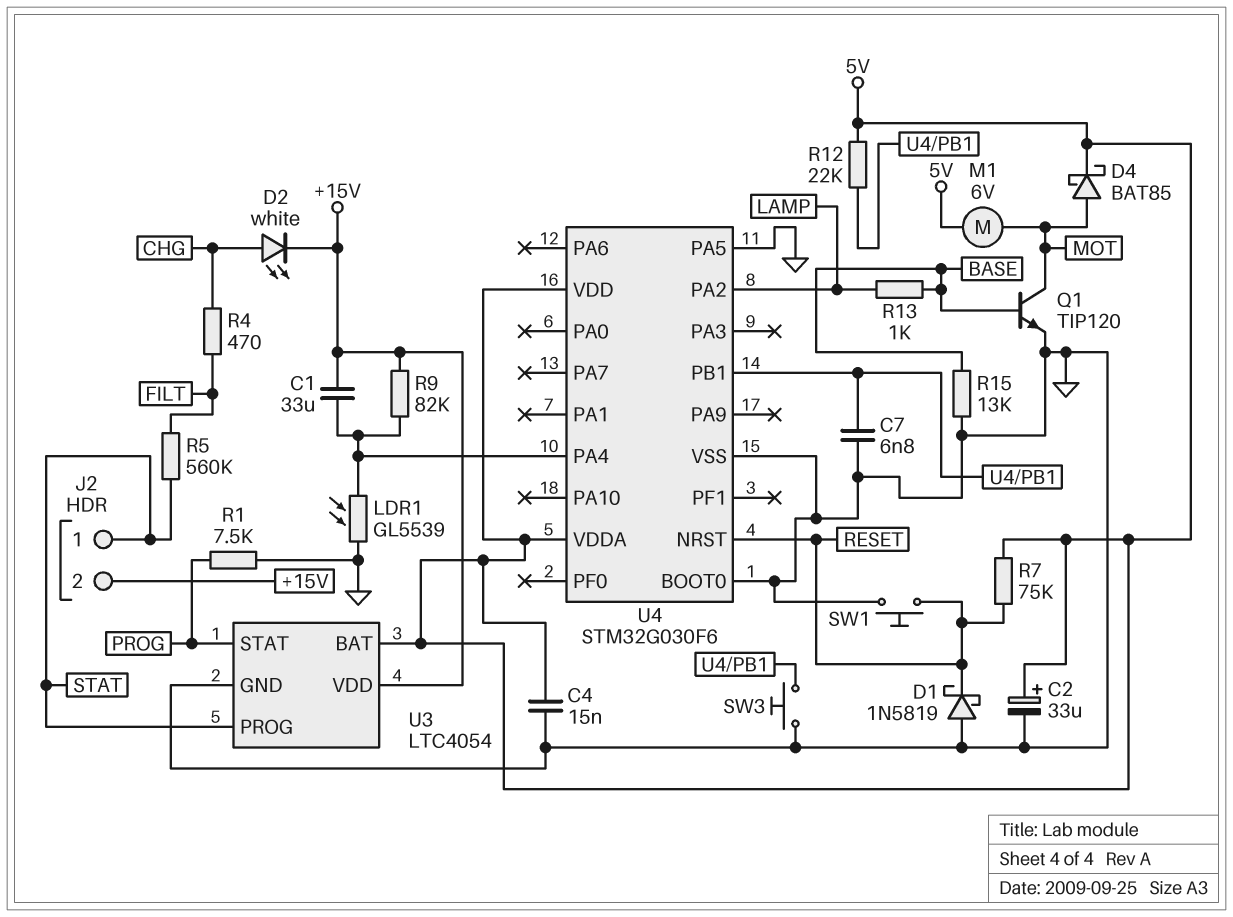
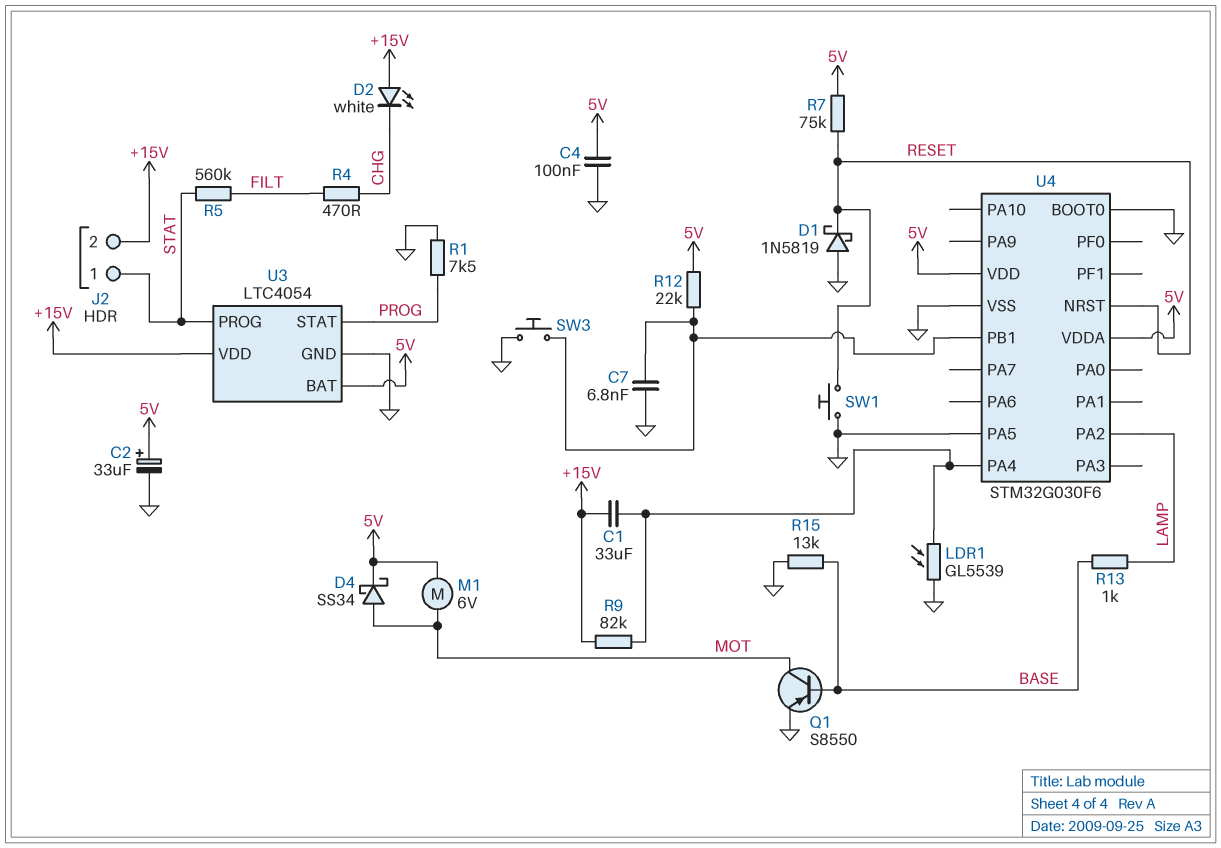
C4: 15nF (5V, GND) -> 100nF (5V, GND)
D2: LED white (A CHG, K +15V) -> LED white (A +15V, K CHG)
D4: schottky BAT85 (A MOT, K 5V) -> schottky SS34 (A MOT, K 5V)
Q1: NPN TIP120 (B BASE, C MOT, E GND) -> PNP S8550 (B BASE, C MOT, E GND)

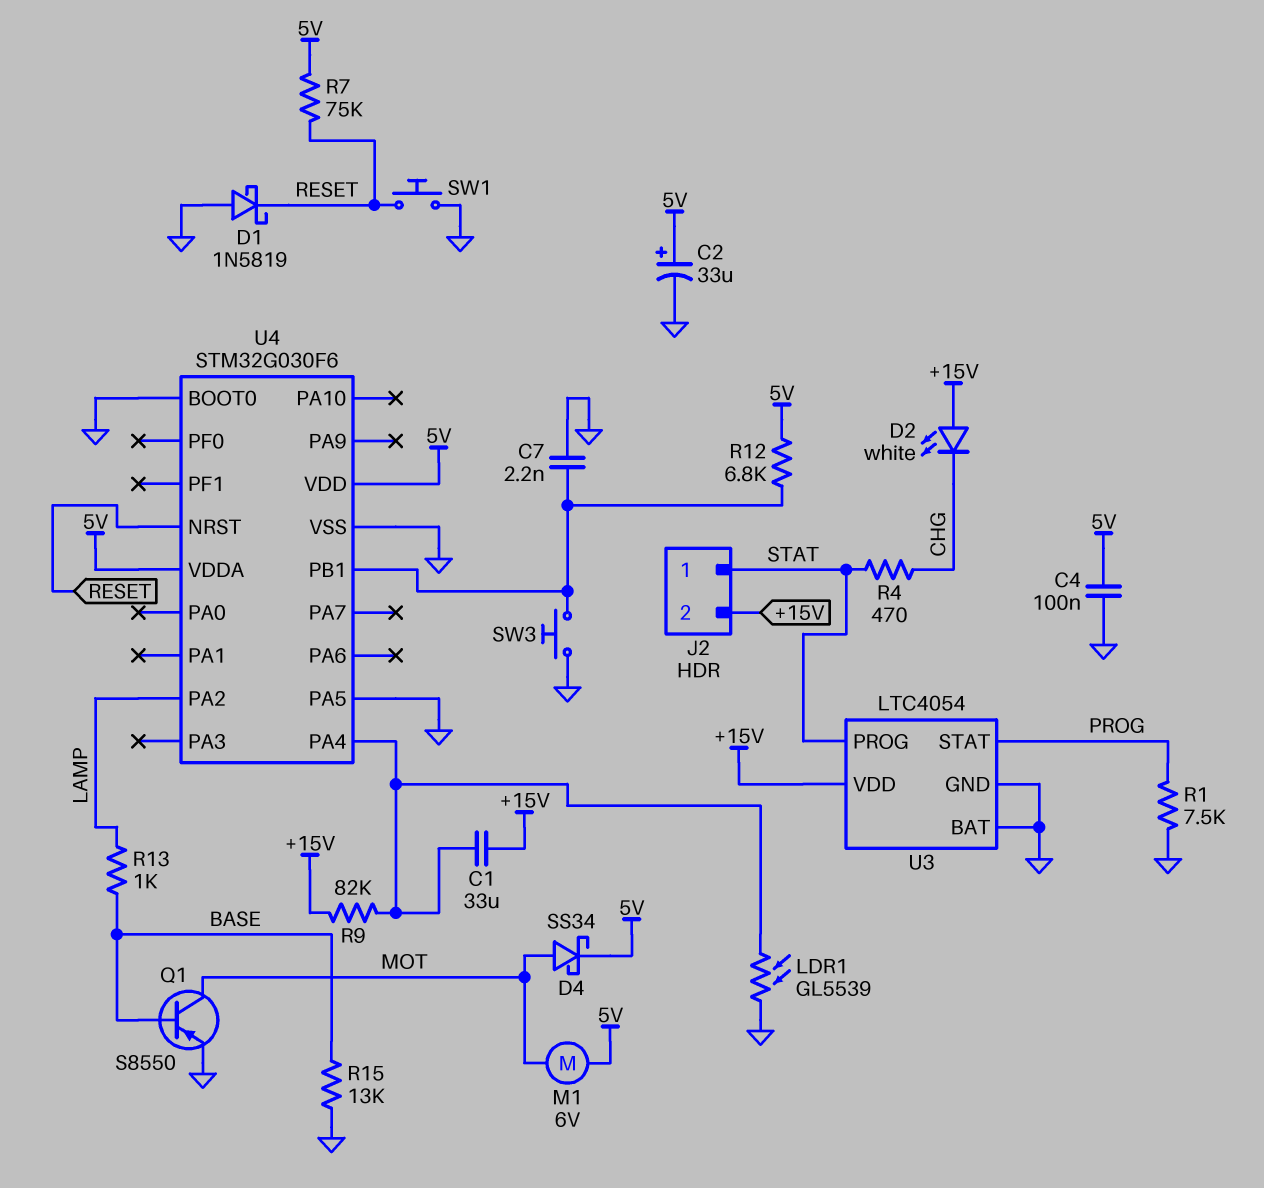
C7: 6.8nF (GND, U4/PB1) -> 2.2nF (GND, U4/PB1)
R4: 470 (CHG, FILT) -> 470 (CHG, STAT)
R5: 560k (FILT, STAT) -> none
R12: 22k (5V, U4/PB1) -> 6.8k (5V, U4/PB1)
U3 pin BAT: 5V -> GND

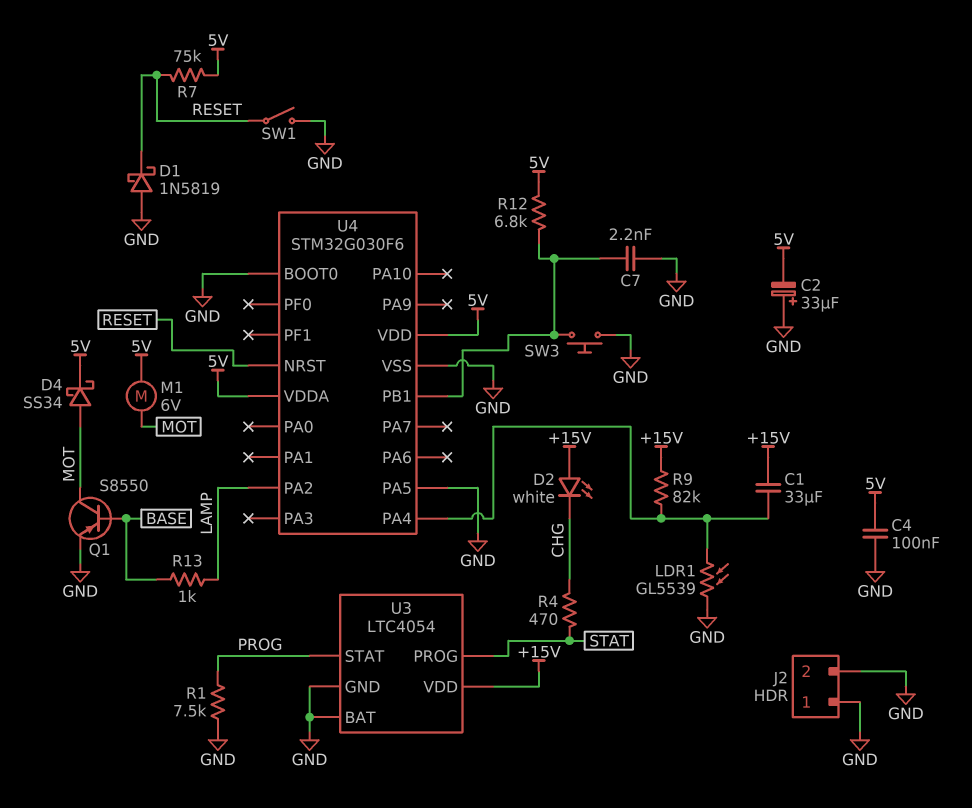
C2: 33uF (plus 5V, minus GND) -> 33uF (plus GND, minus 5V)
J2 pin 1: STAT -> GND
J2 pin 2: +15V -> GND
R15: 13k (BASE, GND) -> none
SW1: button (GND, RESET) -> switch (GND, RESET)

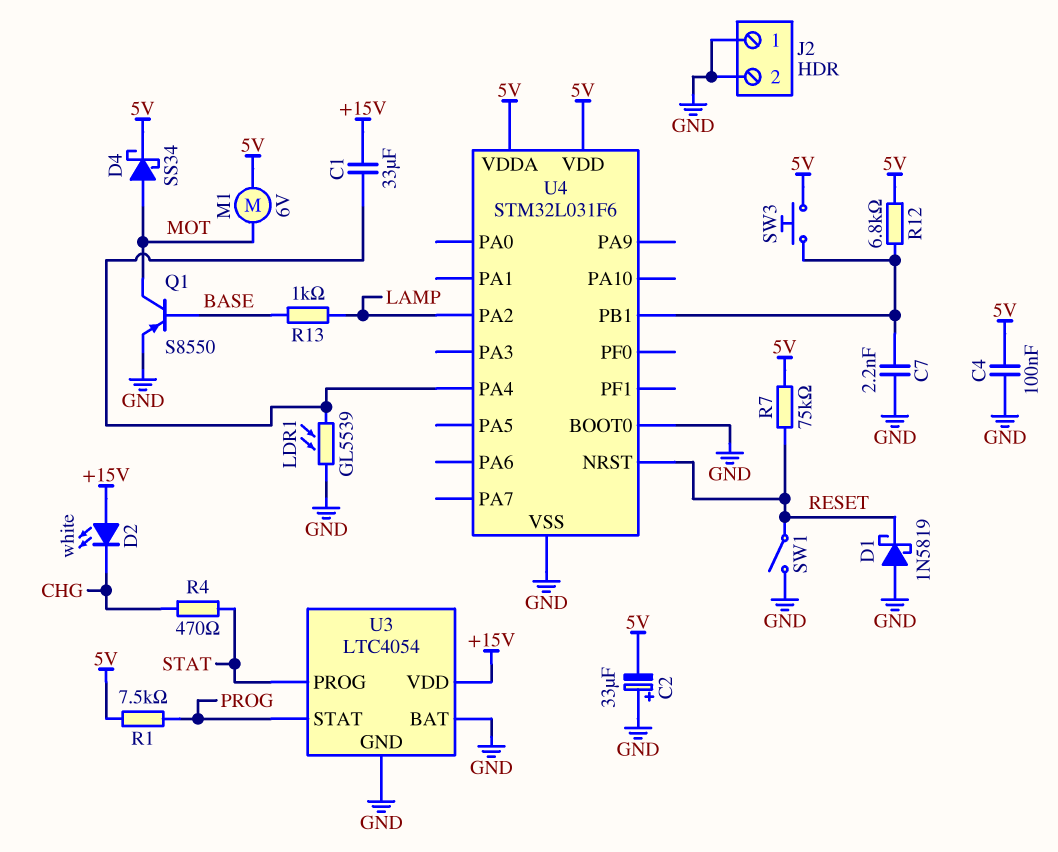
R1: 7.5k (GND, PROG) -> 7.5k (5V, PROG)
R9: 82k (+15V, U4/PA4) -> none
SW3: button (GND, U4/PB1) -> button (5V, U4/PB1)
U4: STM32G030F6 -> STM32L031F6
U4 pin PA5: GND -> none

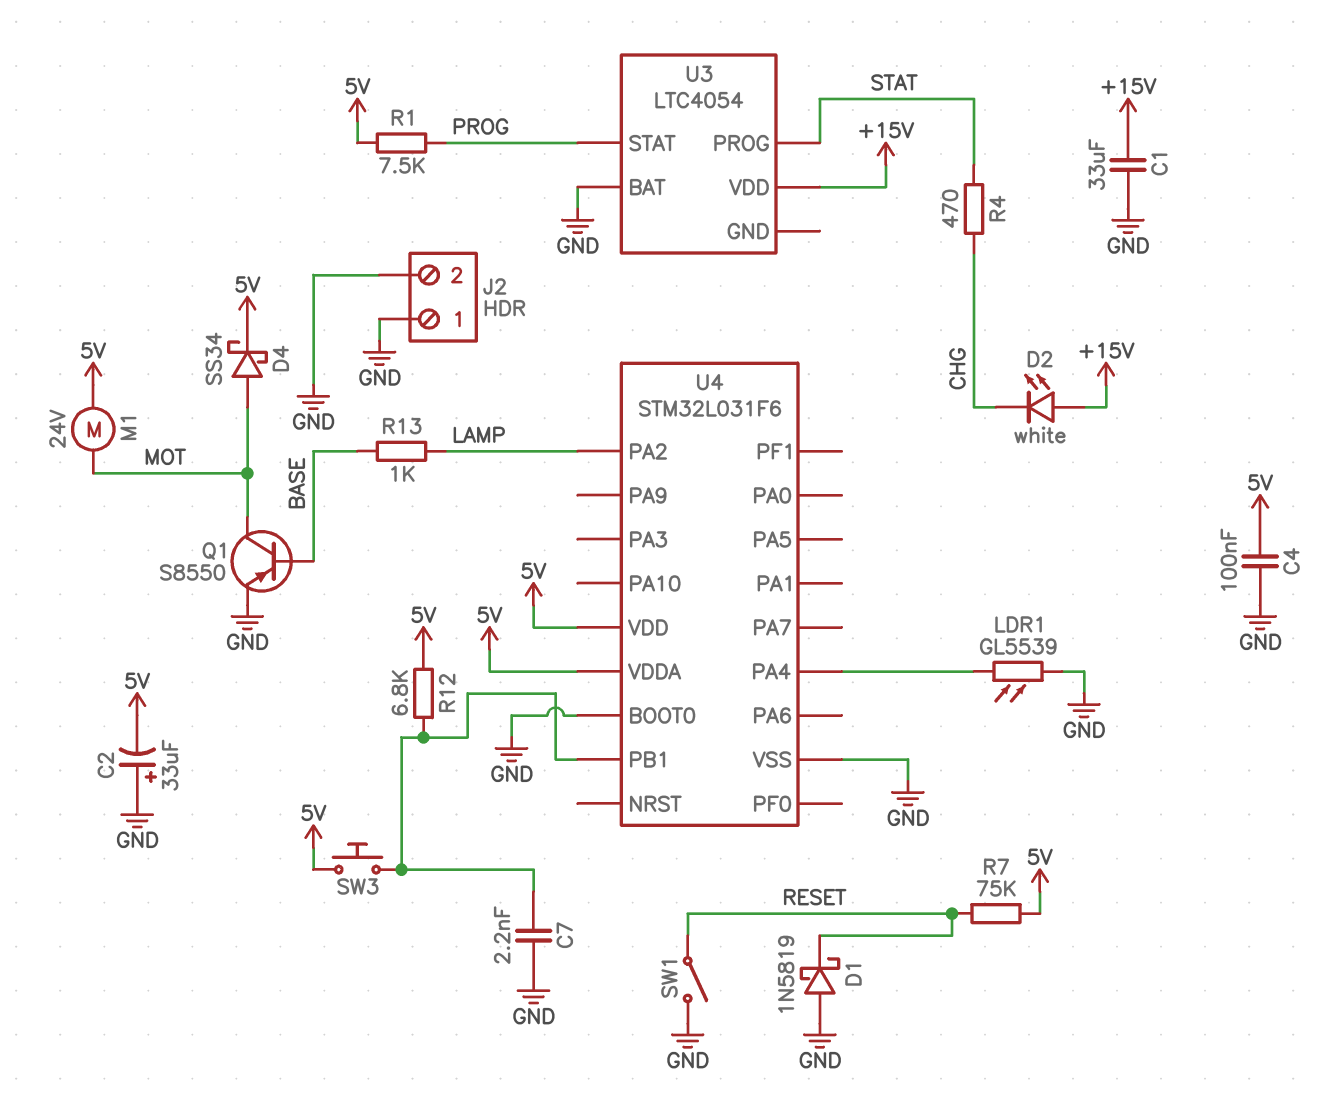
C1: 33uF (+15V, U4/PA4) -> 33uF (+15V, GND)
M1: motor 6V (5V, MOT) -> motor 24V (5V, MOT)
U3 pin GND: GND -> none
U4 pin NRST: RESET -> none

